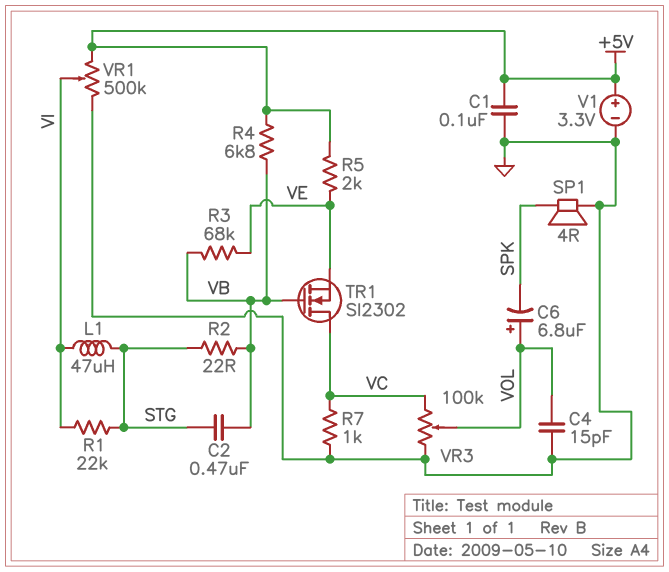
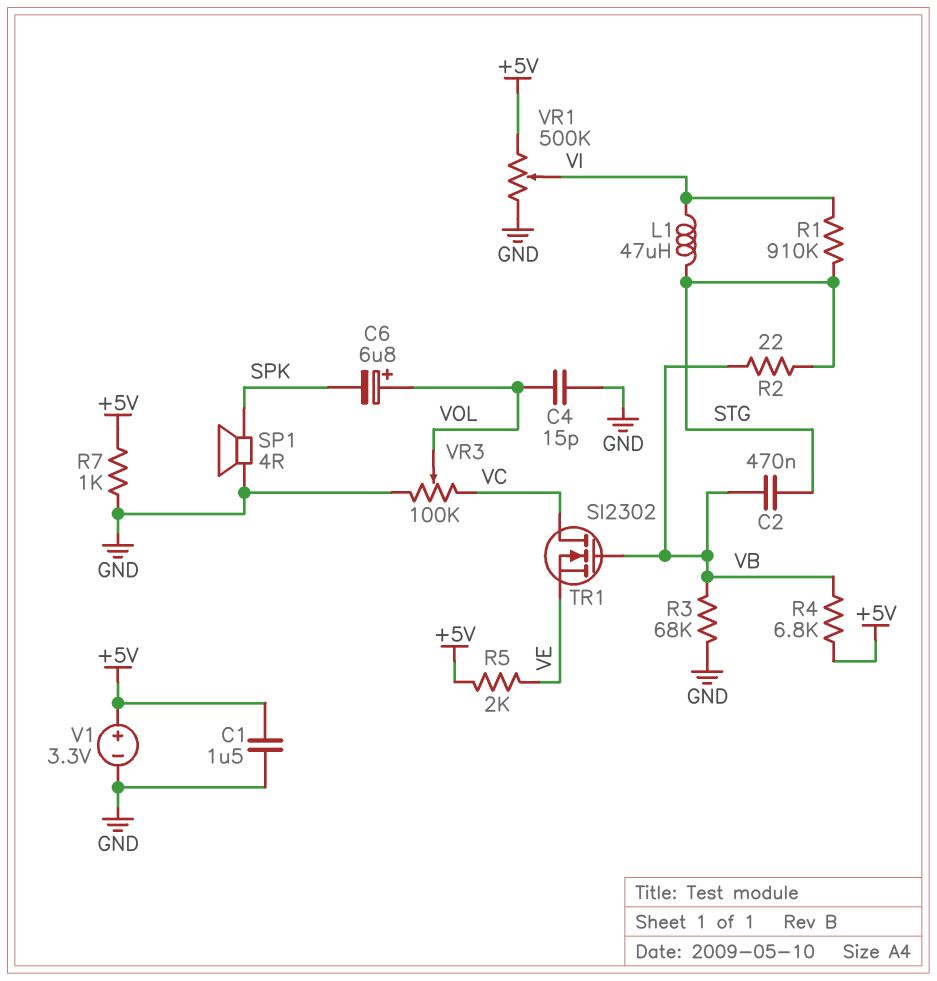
C1: 100nF (+5V, GND) -> 1.5uF (+5V, GND)
R1: 22k (STG, VI) -> 910k (STG, VI)
R3: 68k (VB, VE) -> 68k (GND, VB)
R7: 1k (GND, VC) -> 1k (+5V, GND)

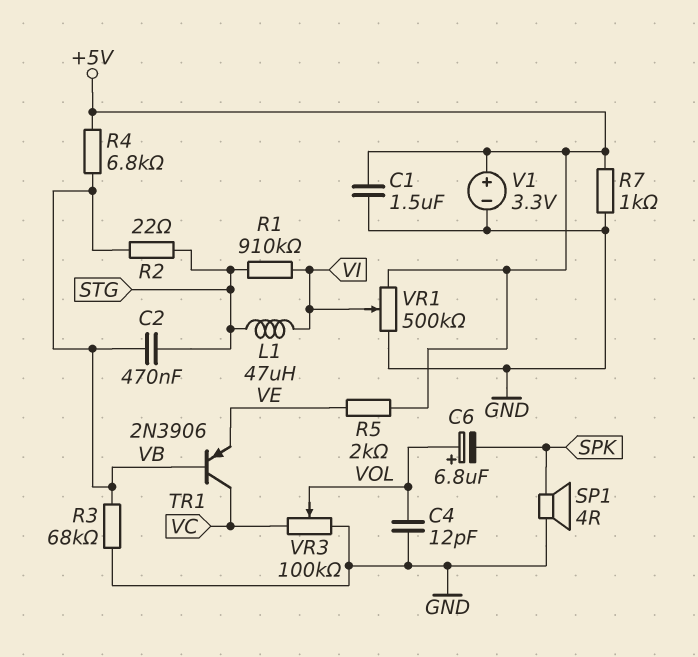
C4: 15pF (GND, VOL) -> 12pF (GND, VOL)
TR1: NMOS SI2302 (G VB, D VC, S VE) -> PNP 2N3906 (B VB, C VC, E VE)

